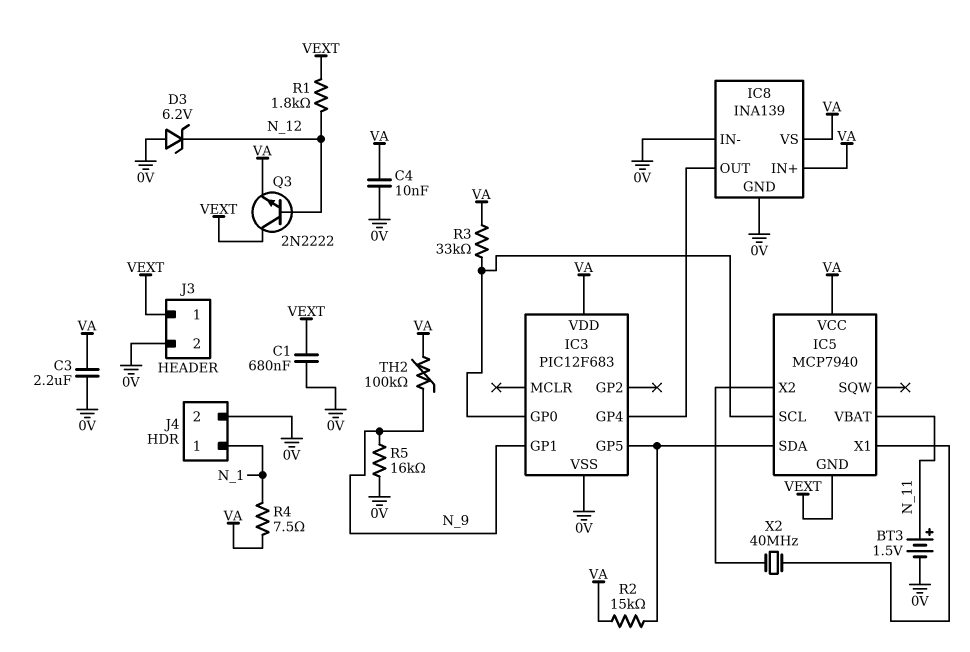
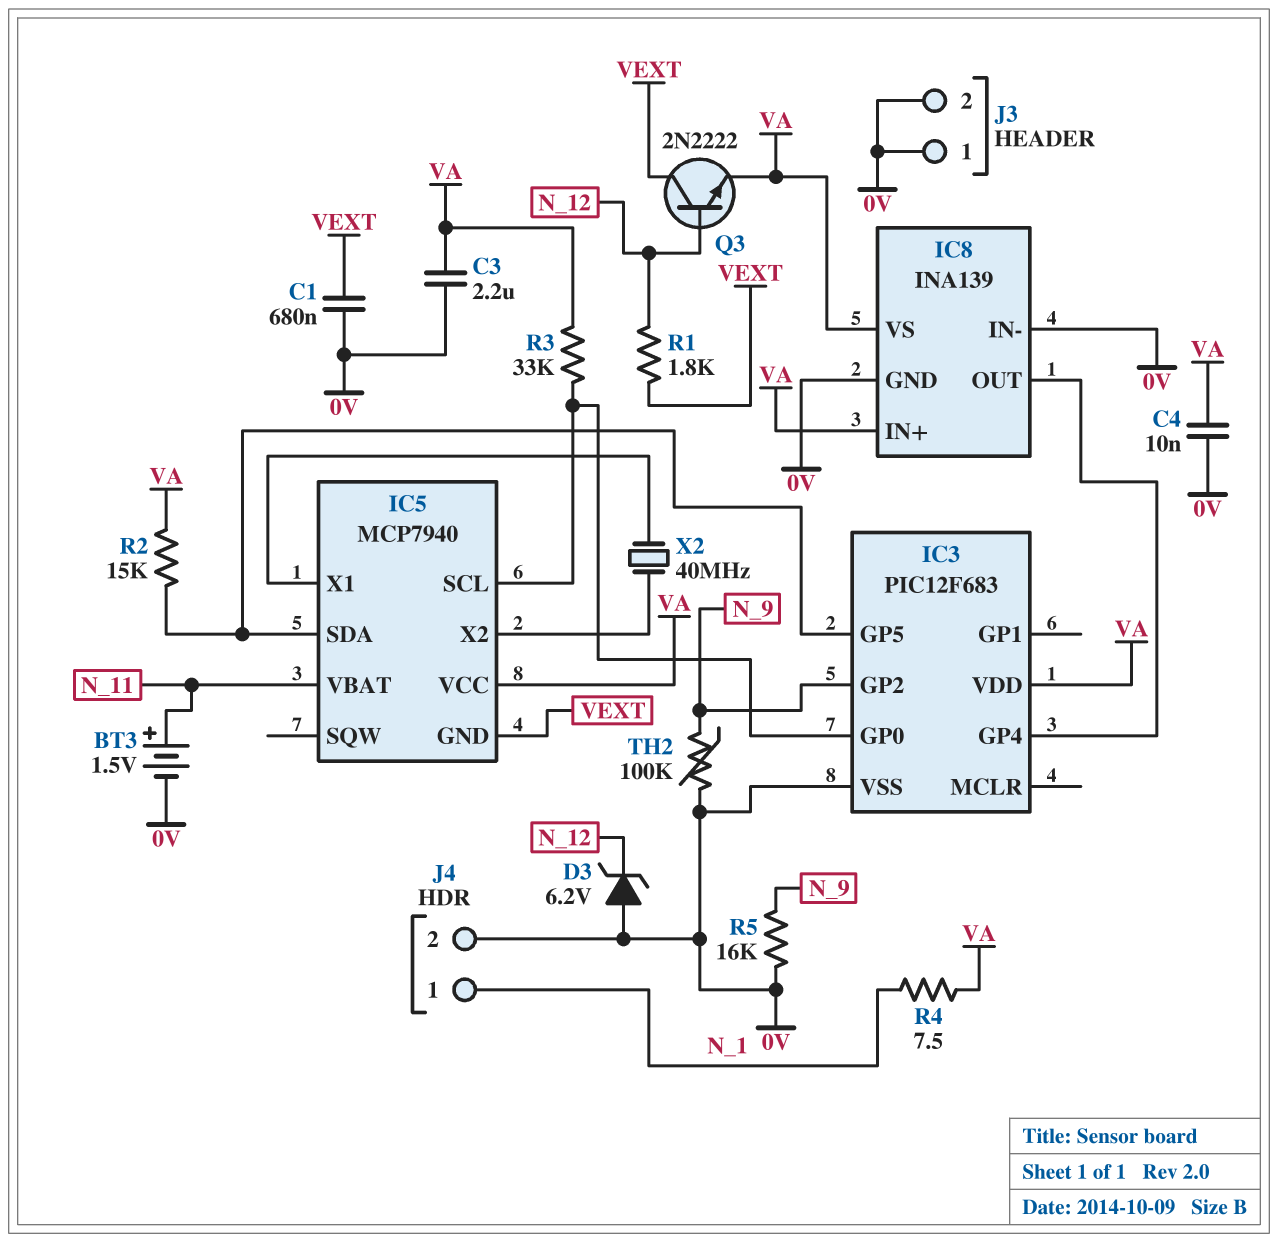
IC3 pin GP1: N_9 -> none
IC3 pin GP2: none -> N_9
J3 pin 1: VEXT -> 0V
TH2: 100k (N_9, VA) -> 100k (0V, N_9)

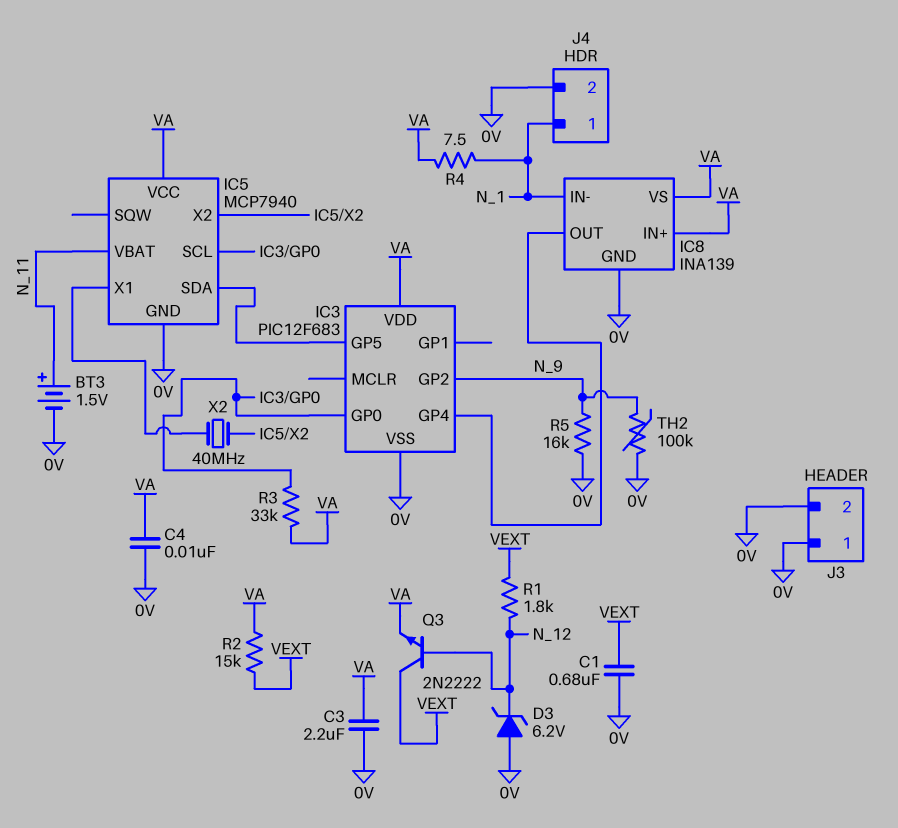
IC5 pin GND: VEXT -> 0V
IC8 pin IN-: 0V -> N_1
R2: 15k (IC3/GP5, VA) -> 15k (VA, VEXT)

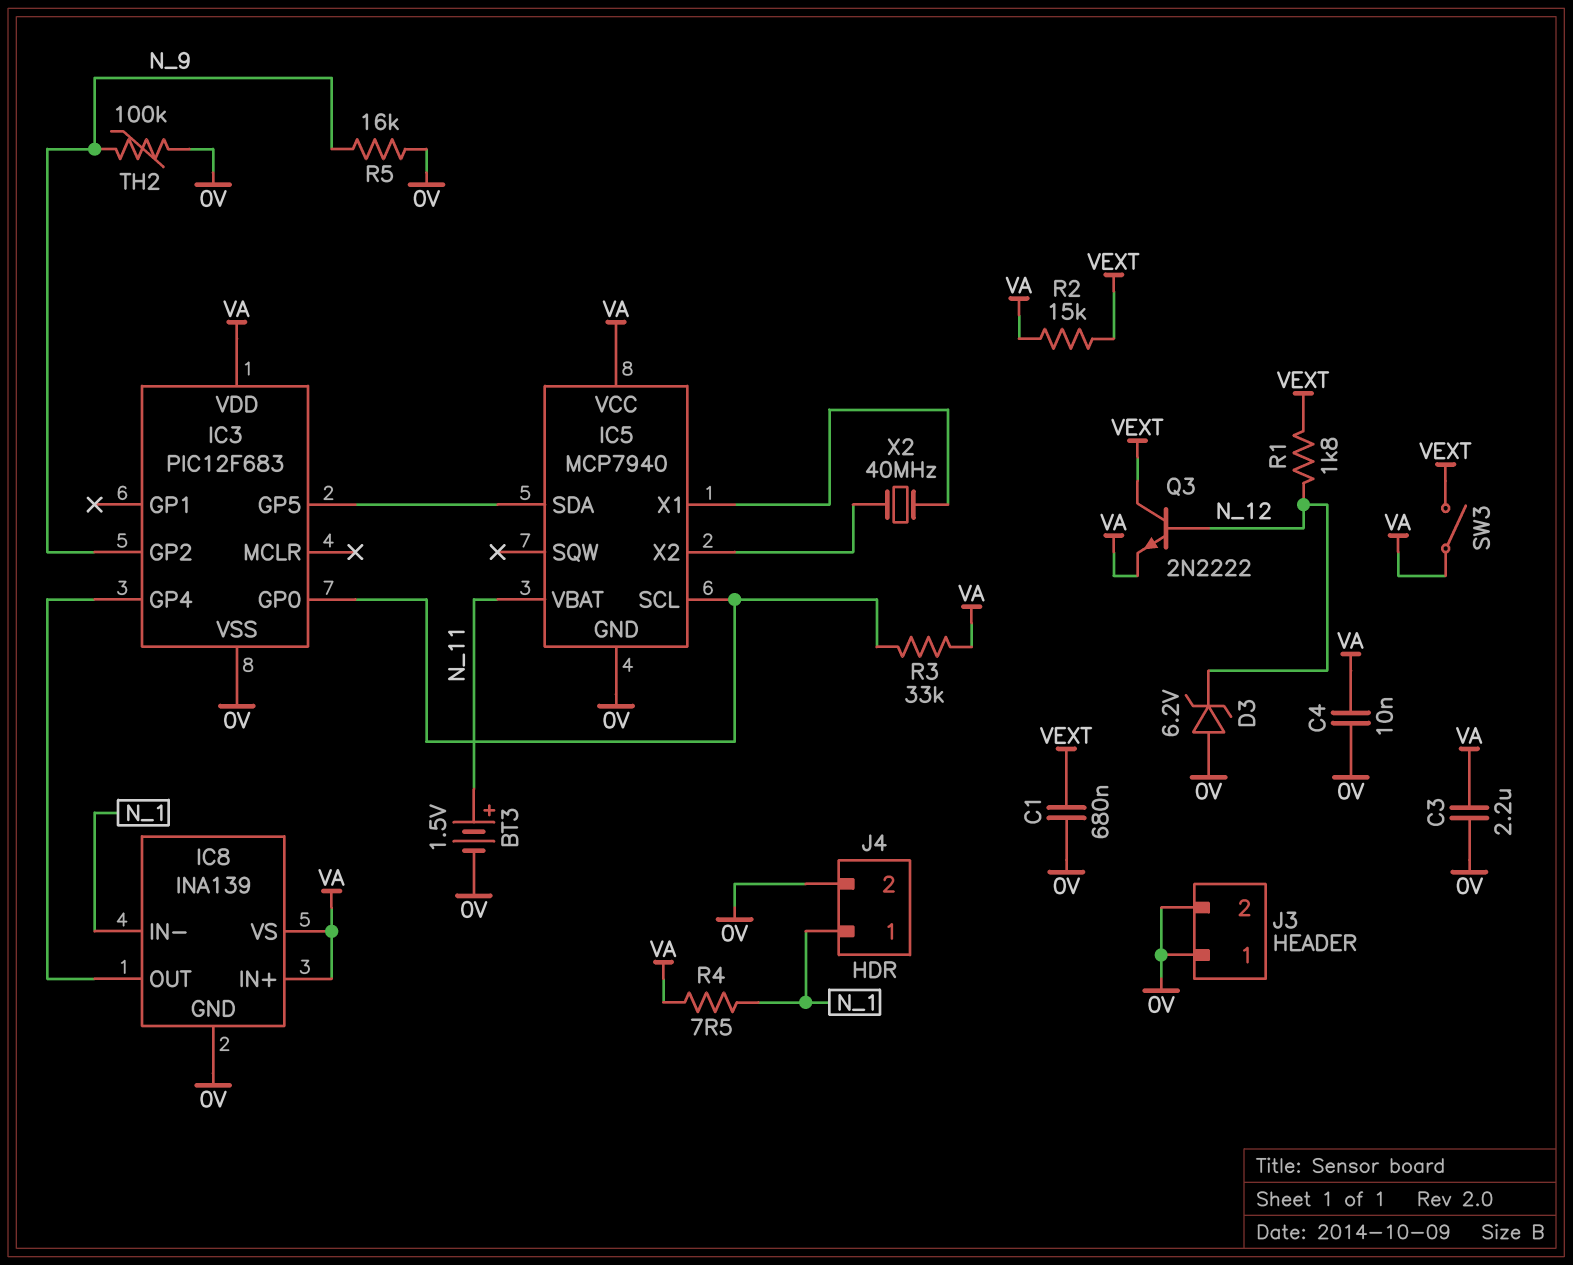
SW3: none -> switch (VA, VEXT)

